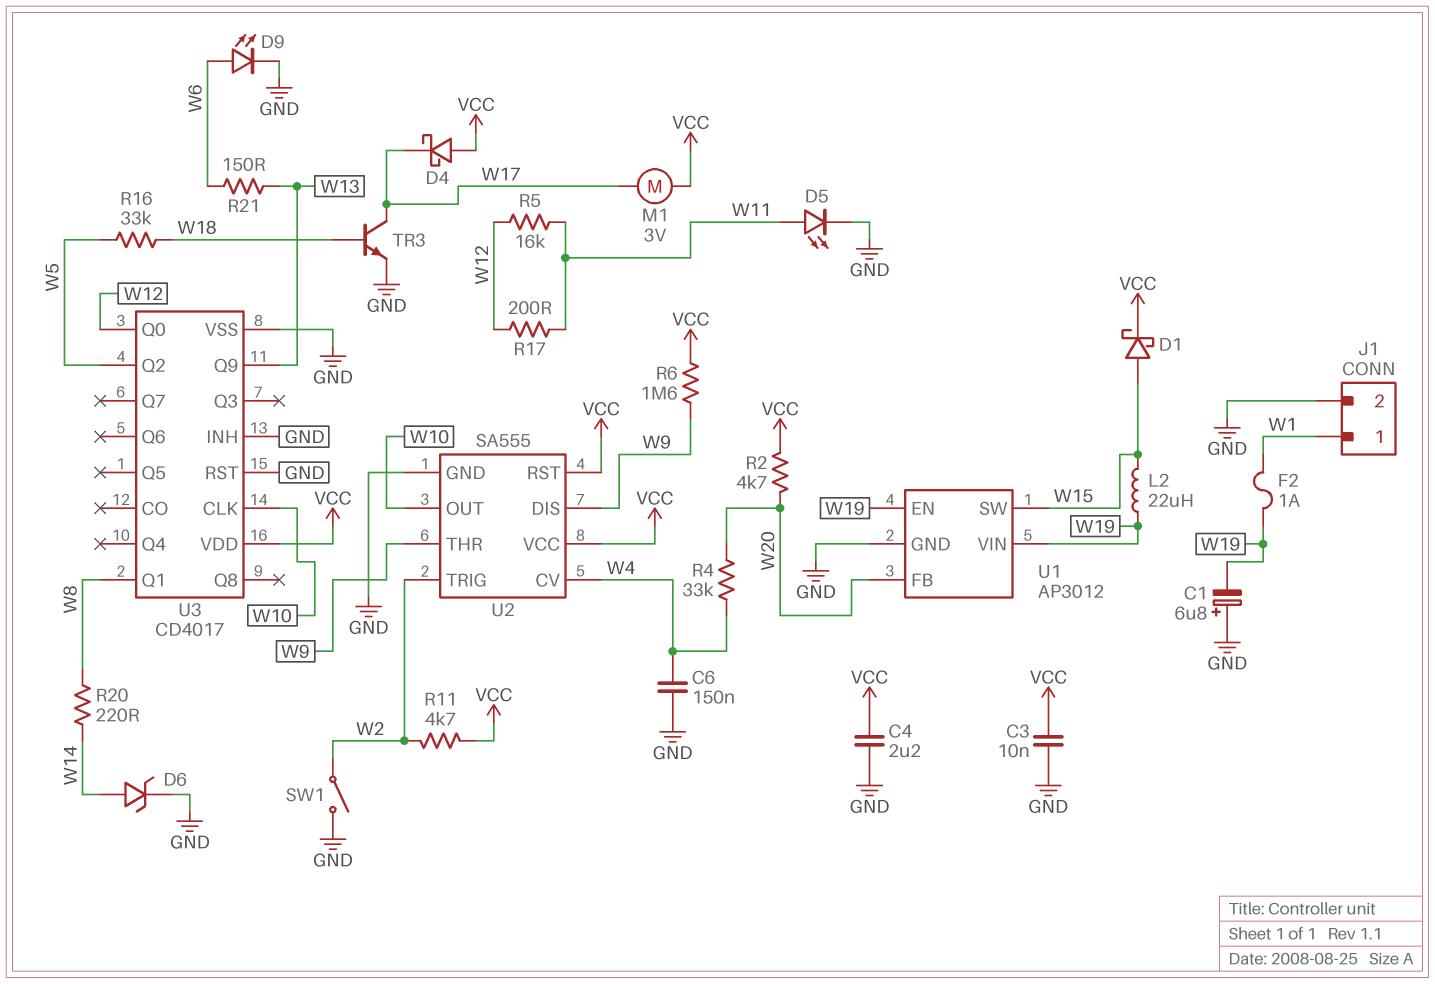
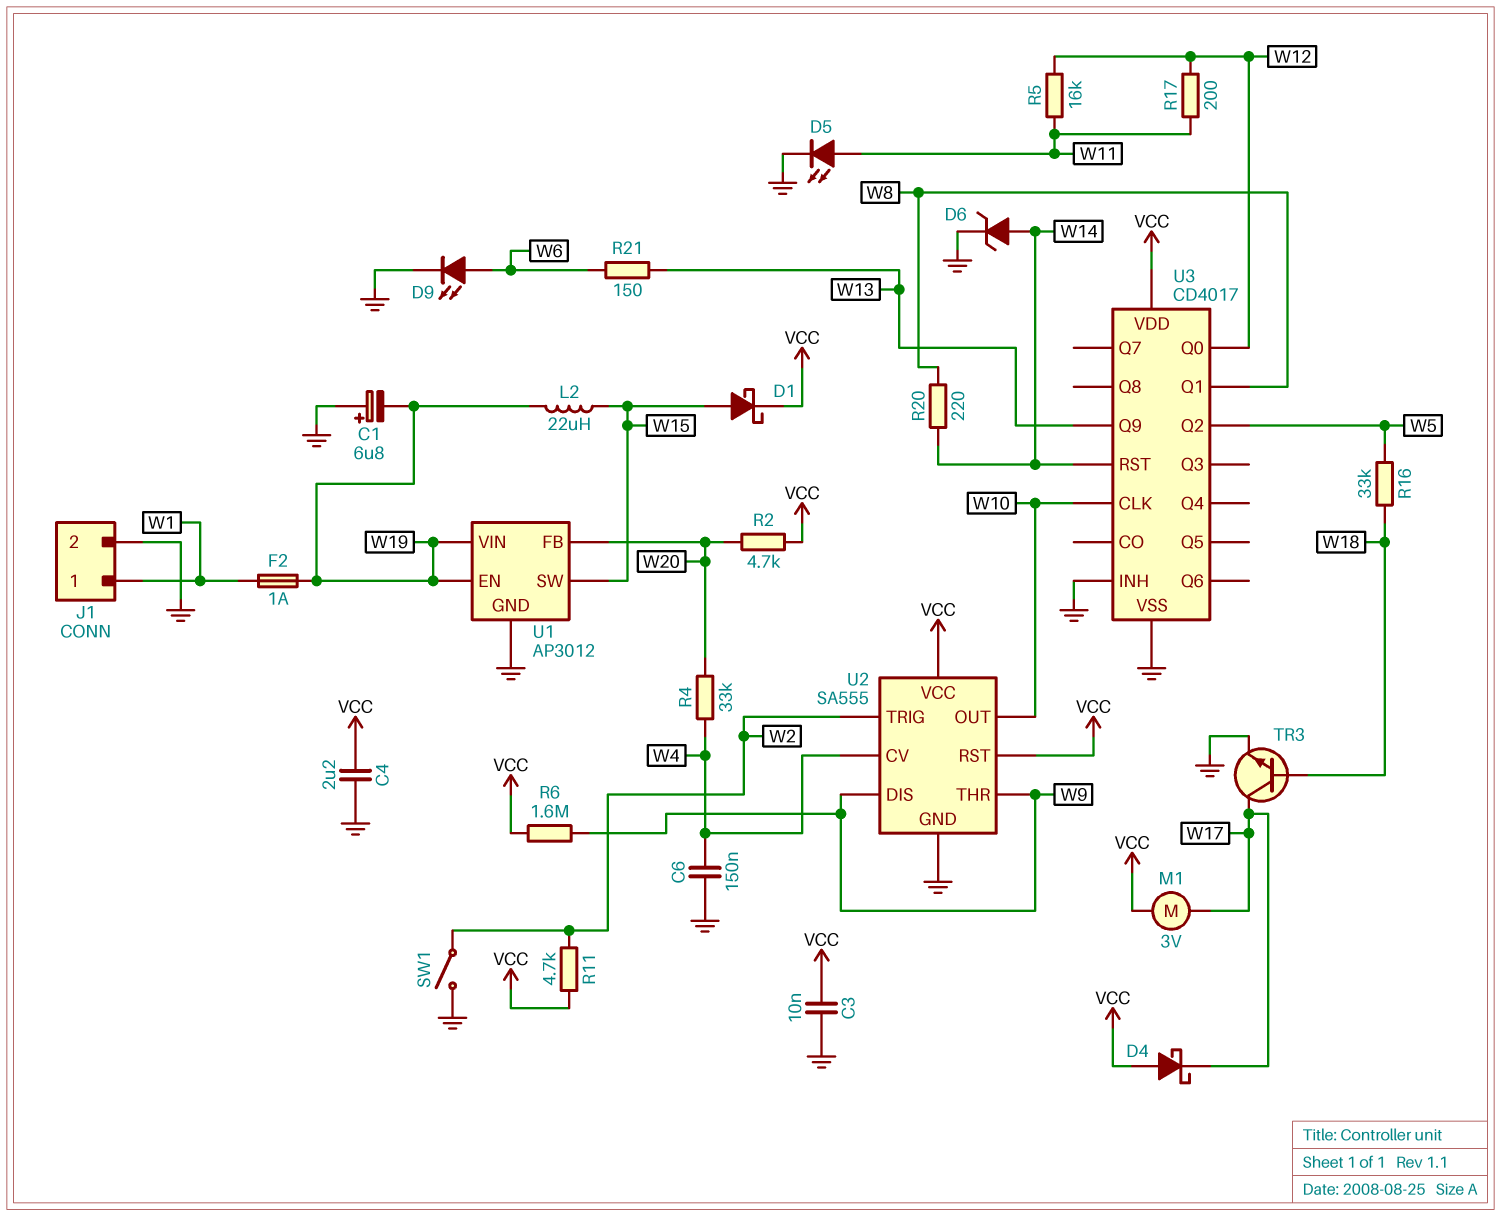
U3 pin RST: GND -> W14

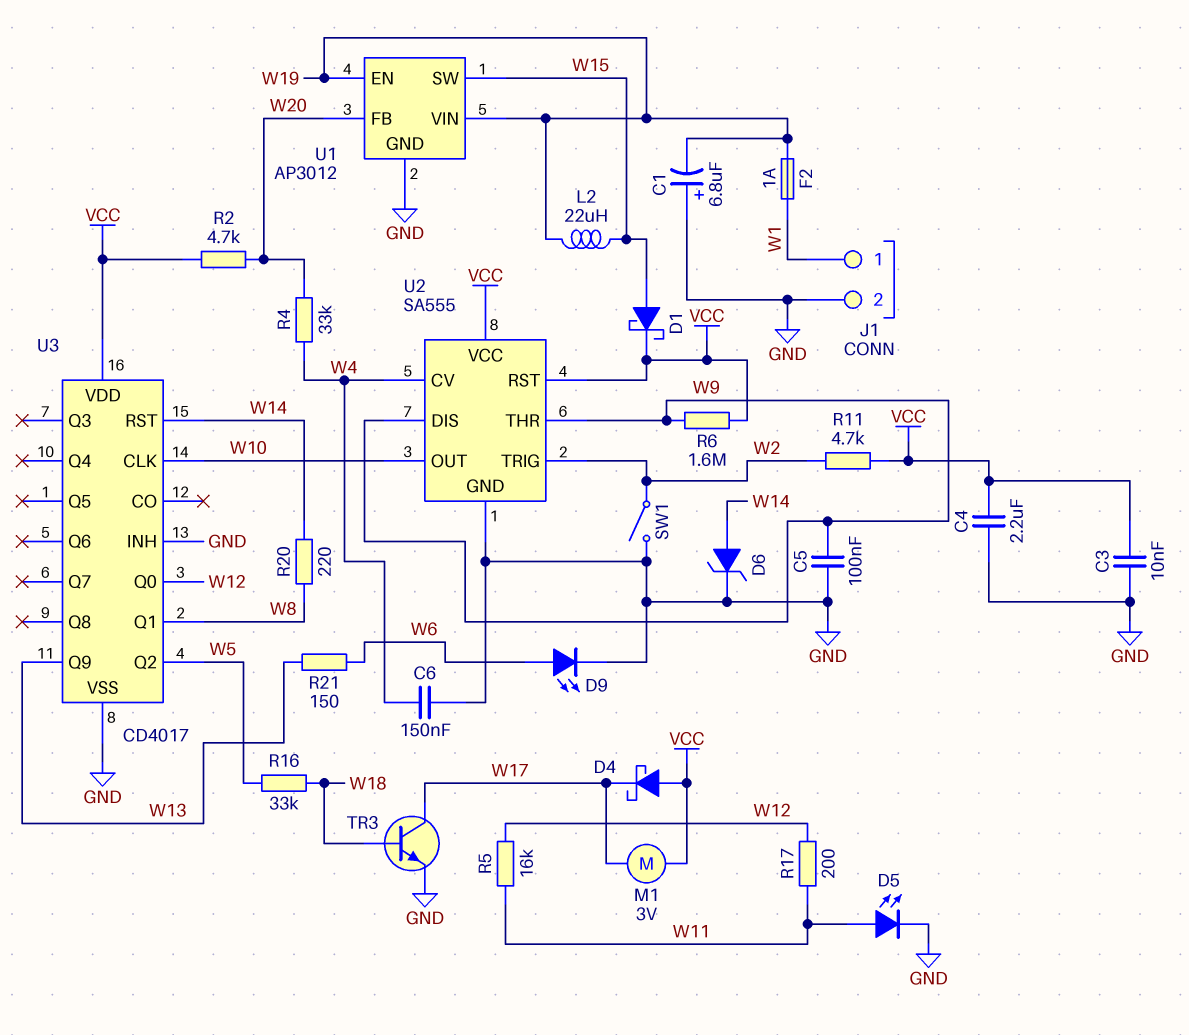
C5: none -> 100nF (GND, W9)

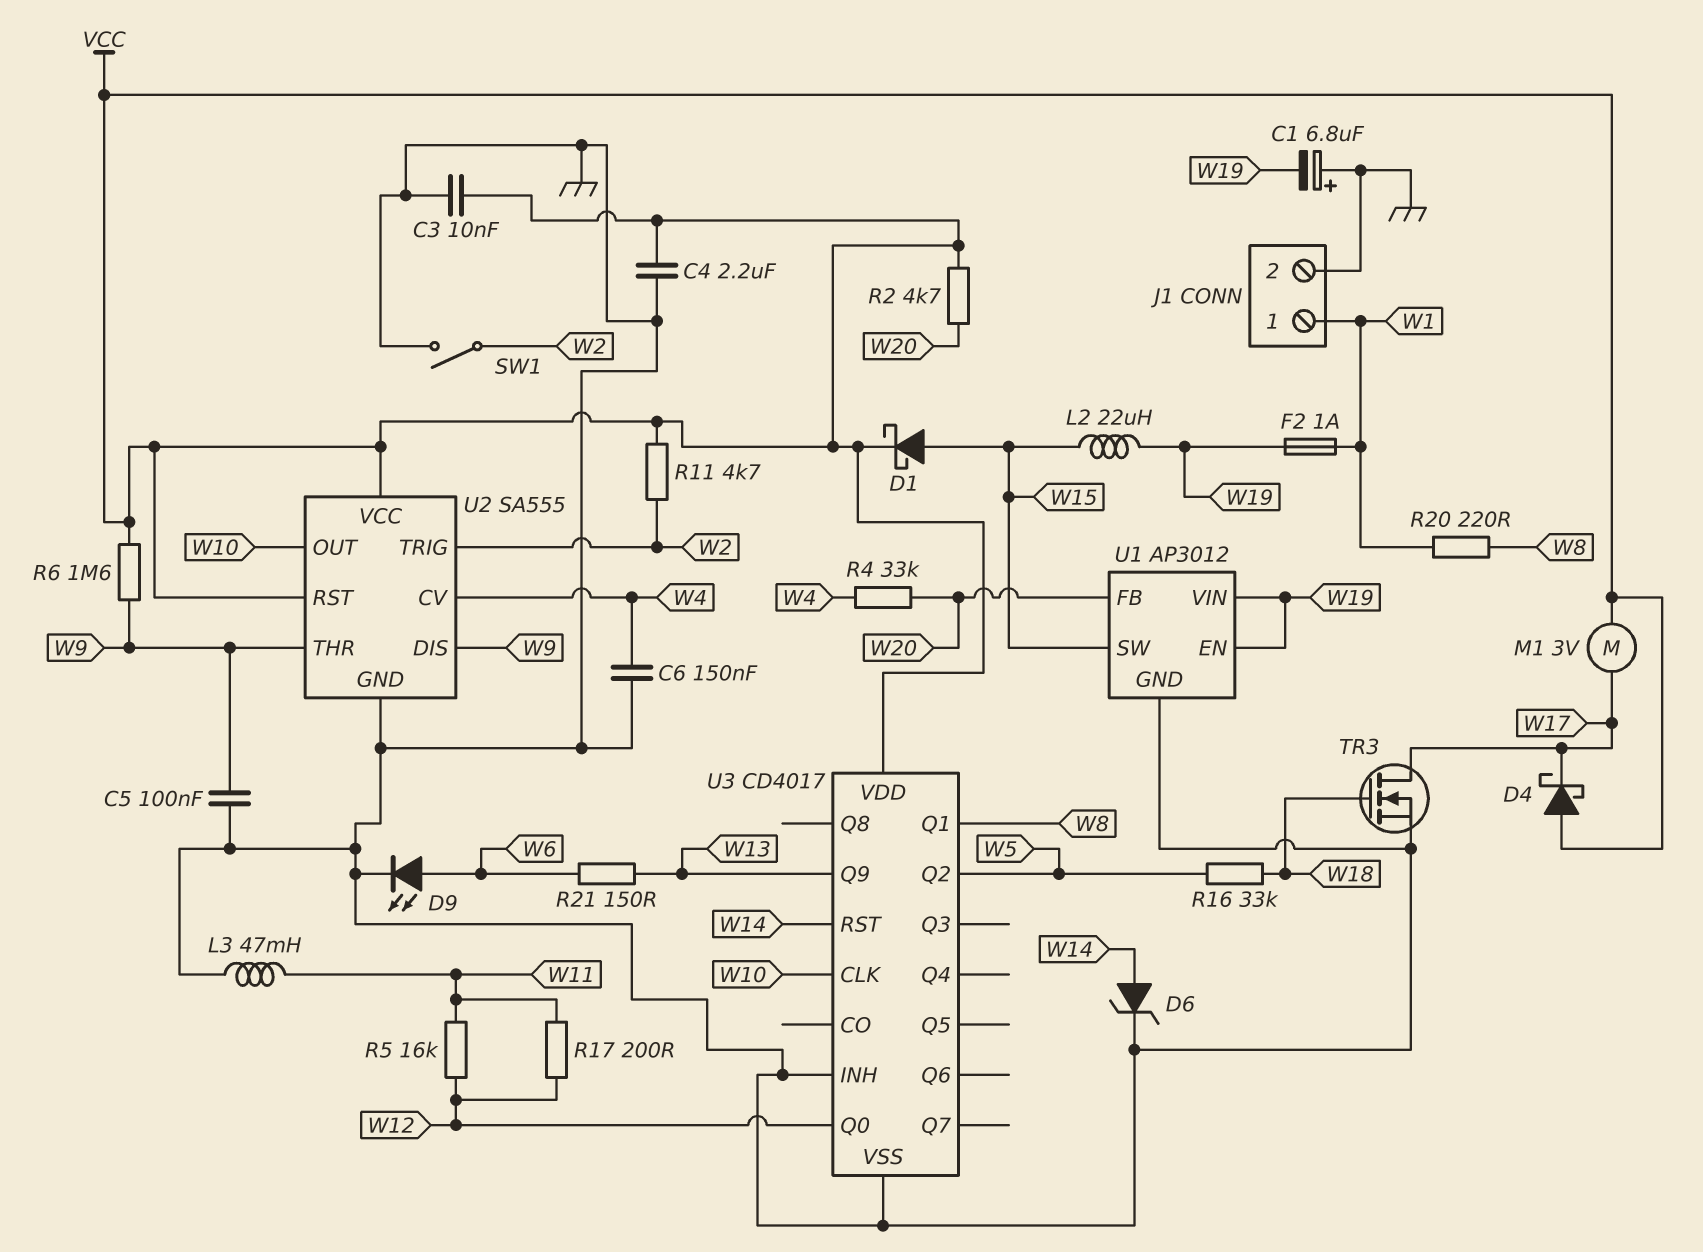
D5: LED (A W11, K GND) -> none
L3: none -> 47mH (GND, W11)
R20: 220 (W8, W14) -> 220 (W1, W8)
TR3: NPN (B W18, C W17, E GND) -> NMOS (G W18, D W17, S GND)

